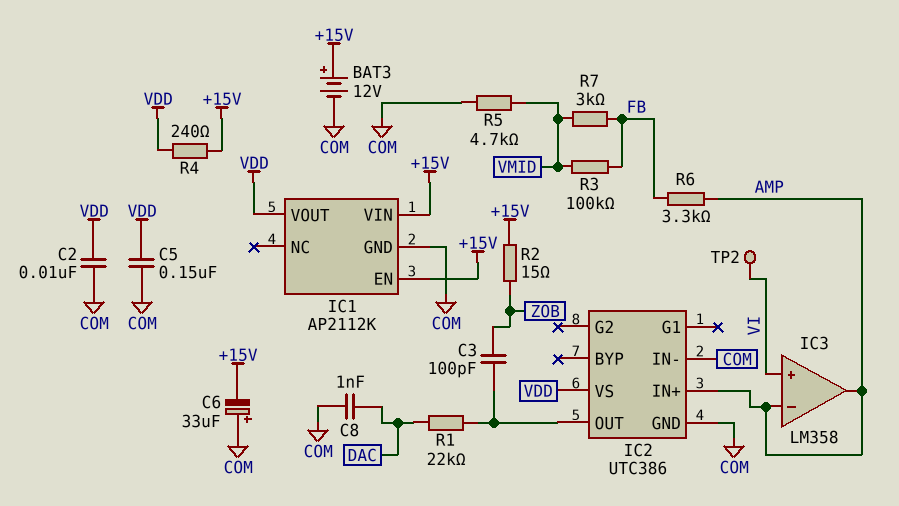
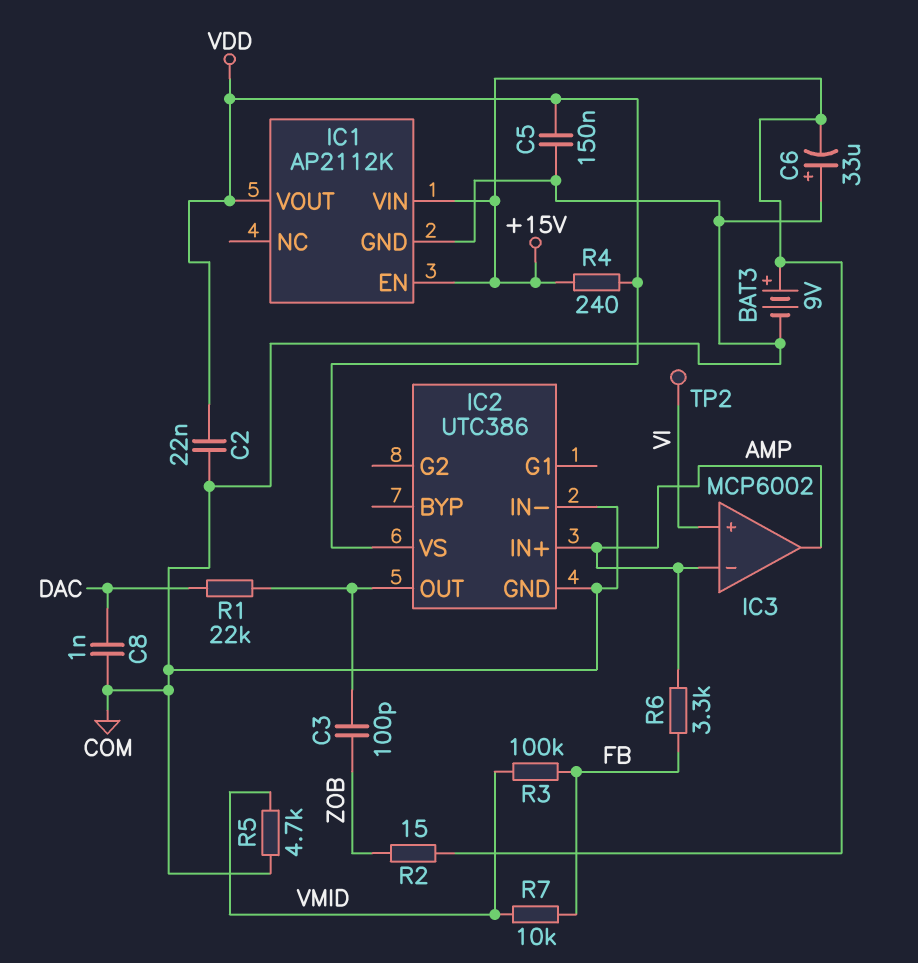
BAT3: 12V (plus +15V, minus COM) -> 9V (plus +15V, minus COM)
C2: 10nF (COM, VDD) -> 22nF (COM, VDD)
IC3: LM358 -> MCP6002
R7: 3k (FB, VMID) -> 10k (FB, VMID)

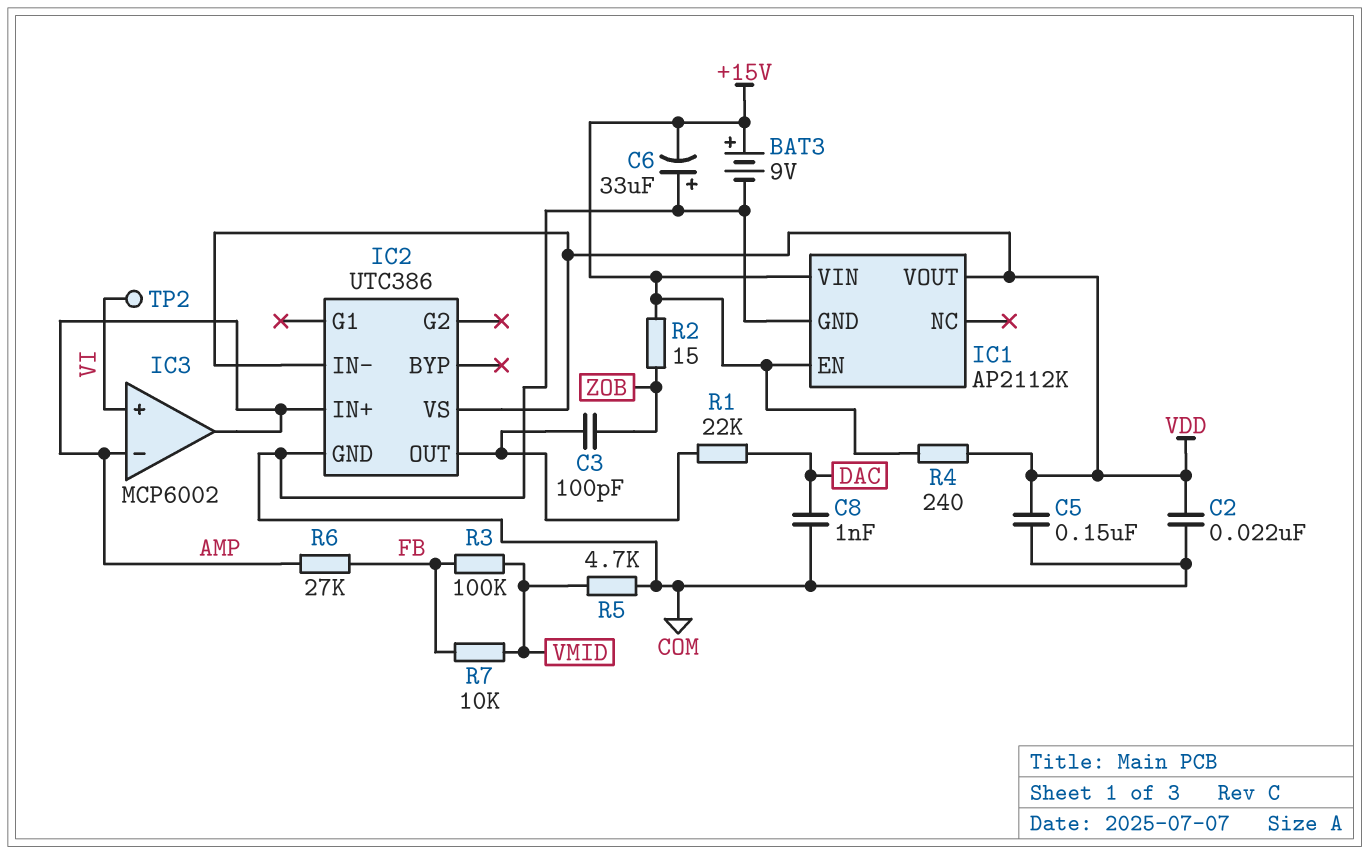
IC2 pin IN-: COM -> VDD
R6: 3.3k (AMP, FB) -> 27k (AMP, FB)

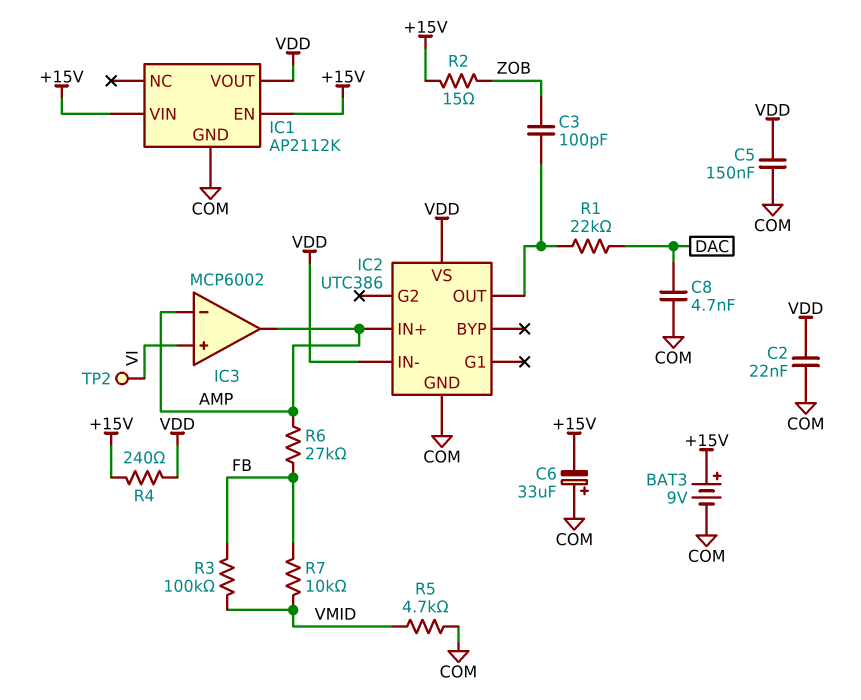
C8: 1nF (COM, DAC) -> 4.7nF (COM, DAC)

